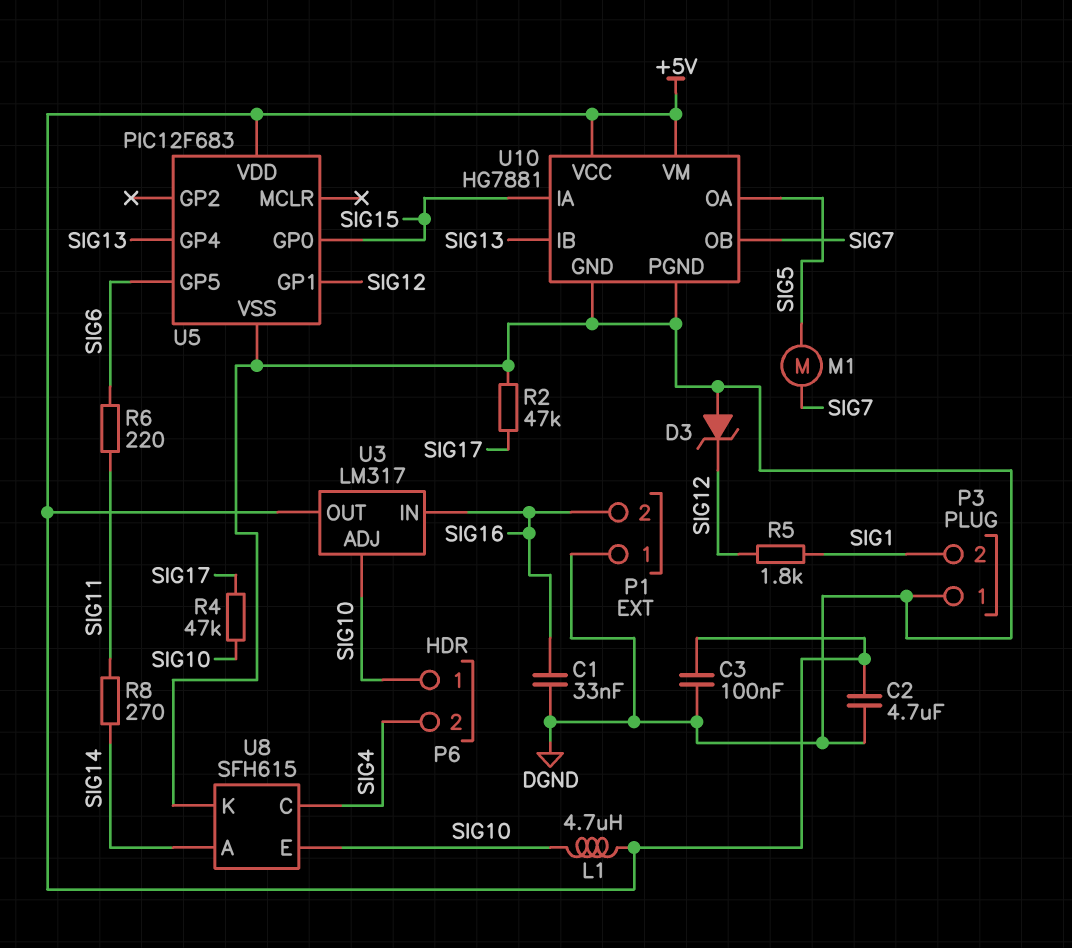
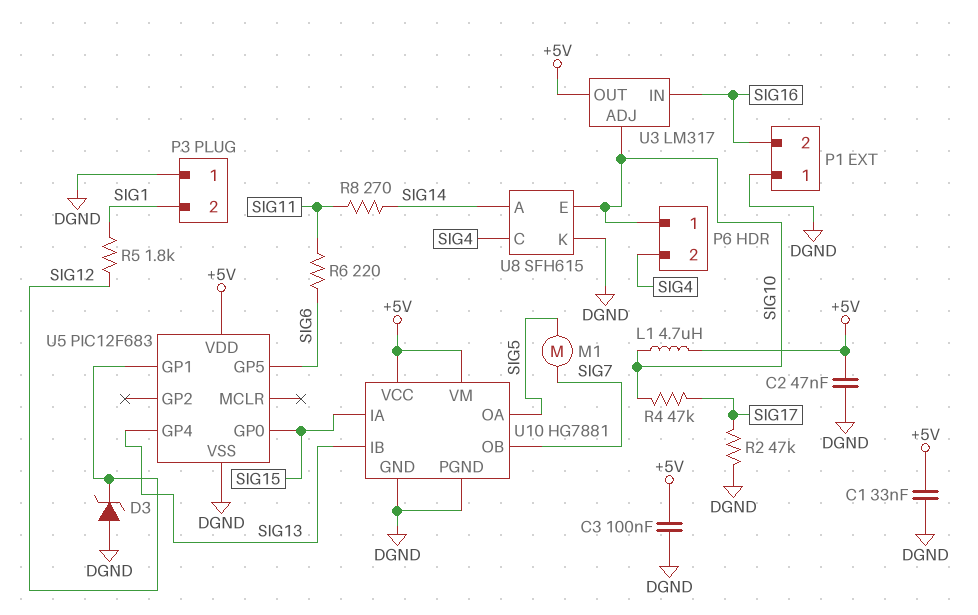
C1: 33nF (DGND, SIG16) -> 33nF (+5V, DGND)
C2: 4.7uF (+5V, DGND) -> 47nF (+5V, DGND)

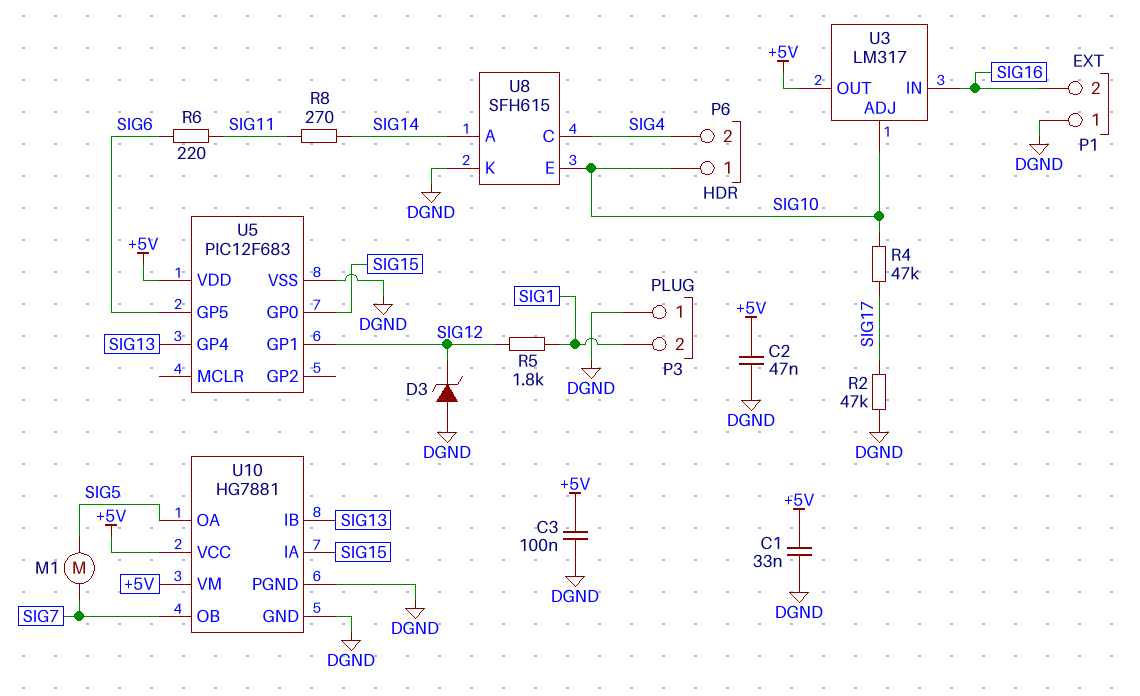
L1: 4.7uH (+5V, SIG10) -> none

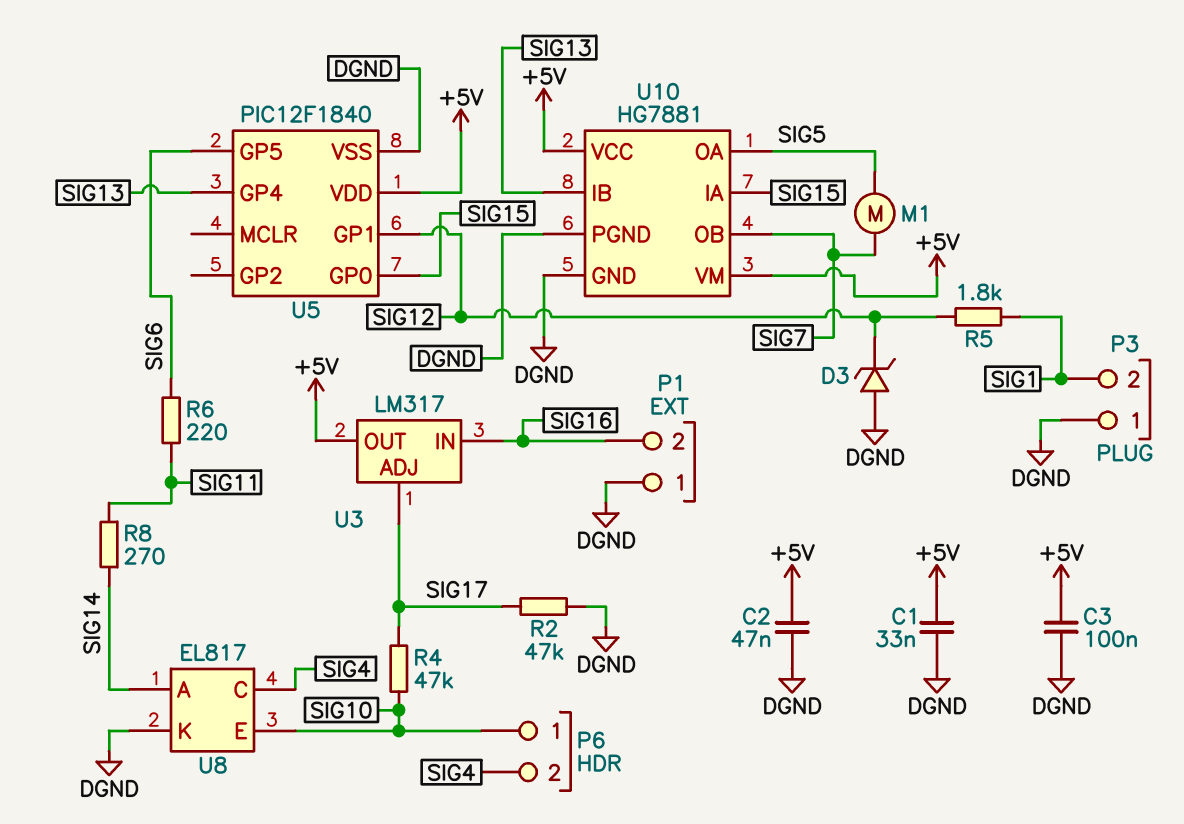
U3 pin ADJ: SIG10 -> SIG17
U5: PIC12F683 -> PIC12F1840
U8: SFH615 -> EL817

